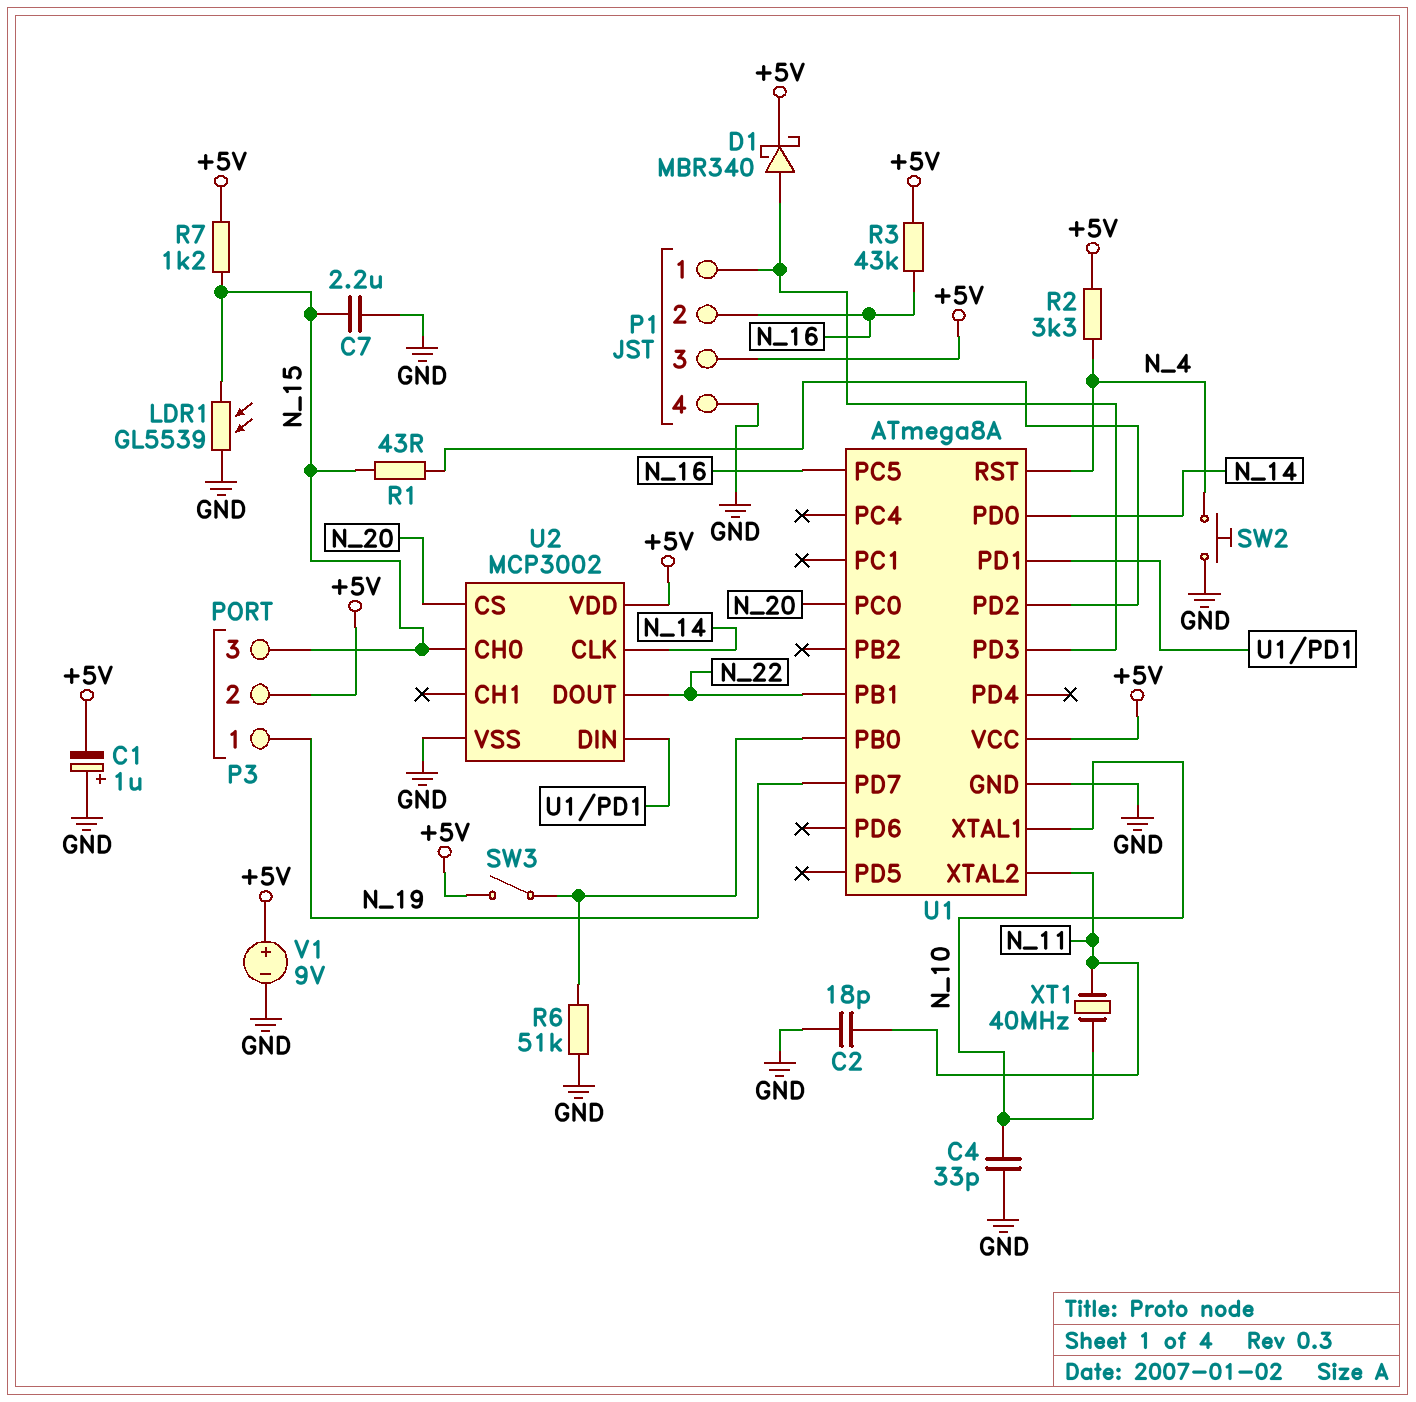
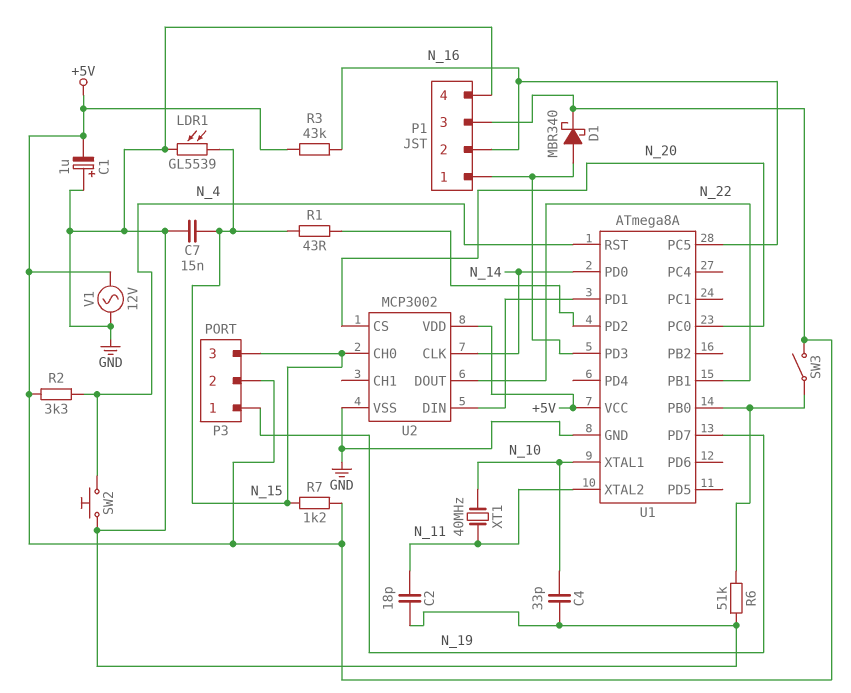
C7: 2.2uF (GND, N_15) -> 15nF (GND, N_15)
V1: 9V (plus +5V, minus GND) -> AC 12V (+5V, GND)

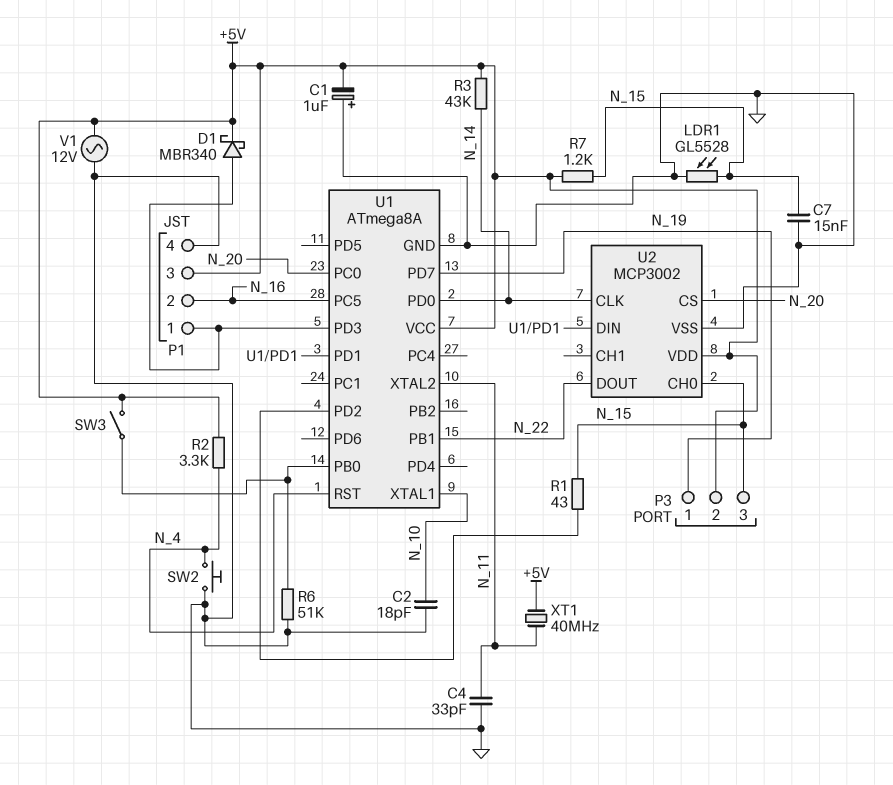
C2: 18pF (GND, N_11) -> 18pF (GND, N_10)
C4: 33pF (GND, N_10) -> 33pF (GND, N_11)
LDR1: GL5539 (GND, N_15) -> GL5528 (GND, N_15)
R3: 43k (+5V, N_16) -> 43k (+5V, N_14)
XT1: 40MHz (N_10, N_11) -> 40MHz (+5V, N_11)

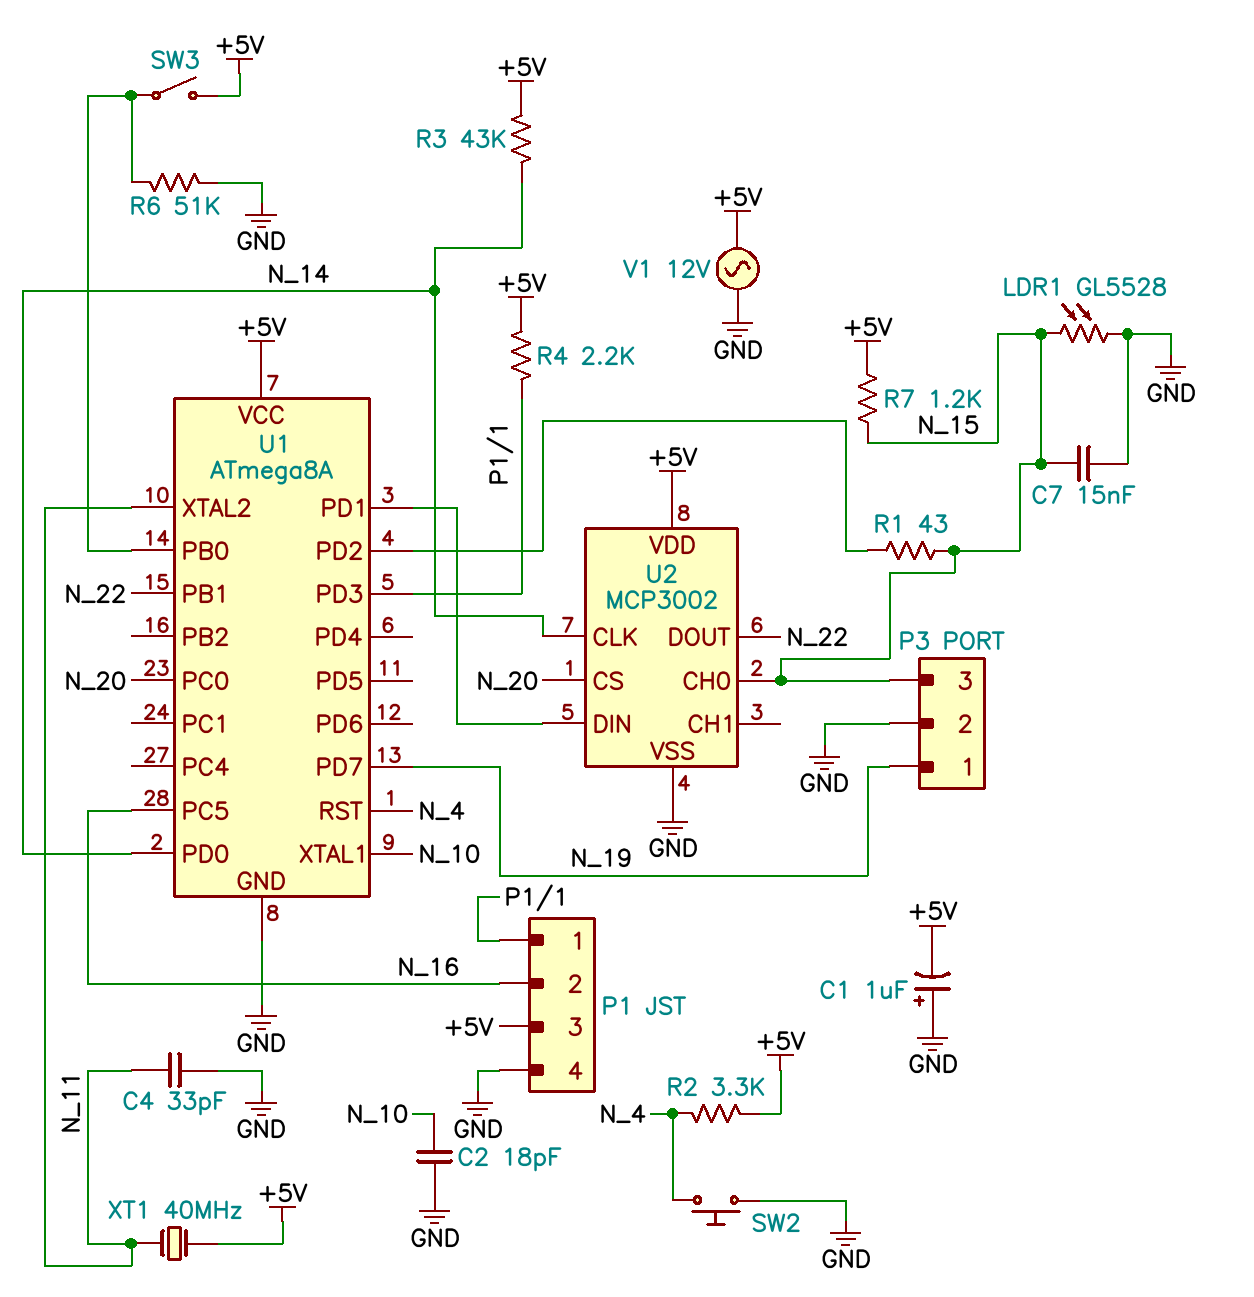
D1: schottky MBR340 (A P1/1, K +5V) -> none
P3 pin 2: +5V -> GND
R4: none -> 2.2k (+5V, P1/1)

